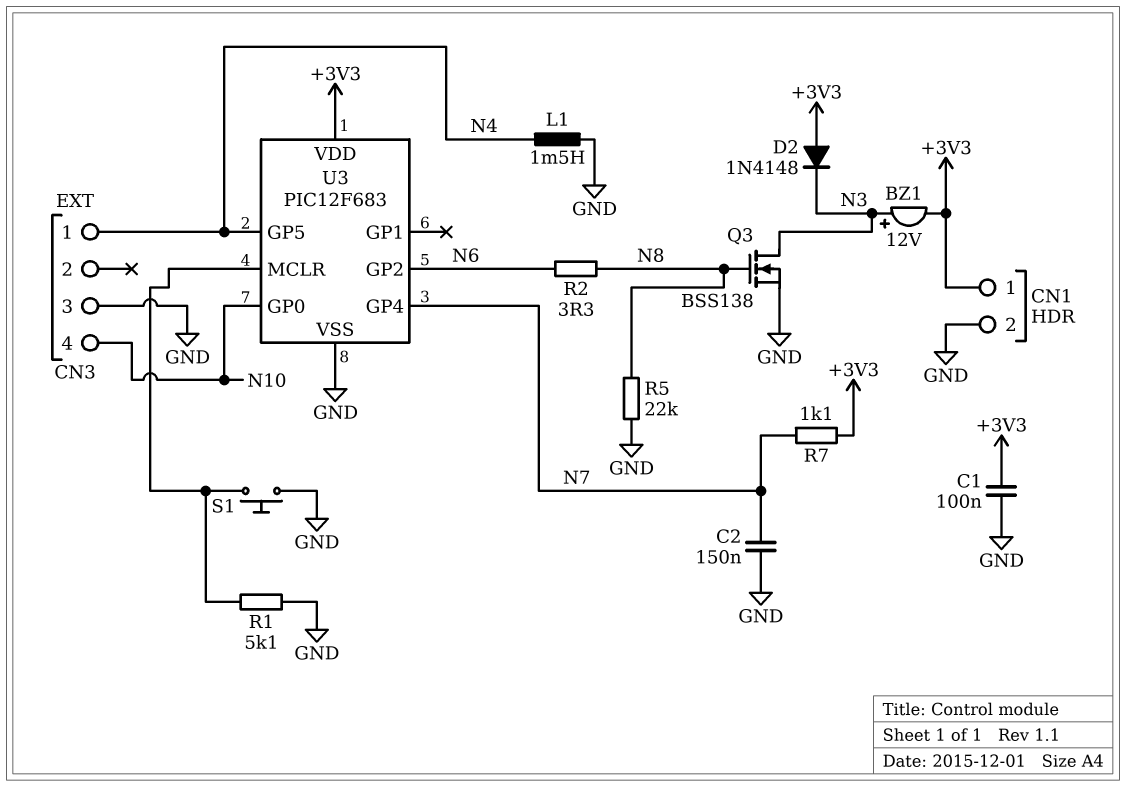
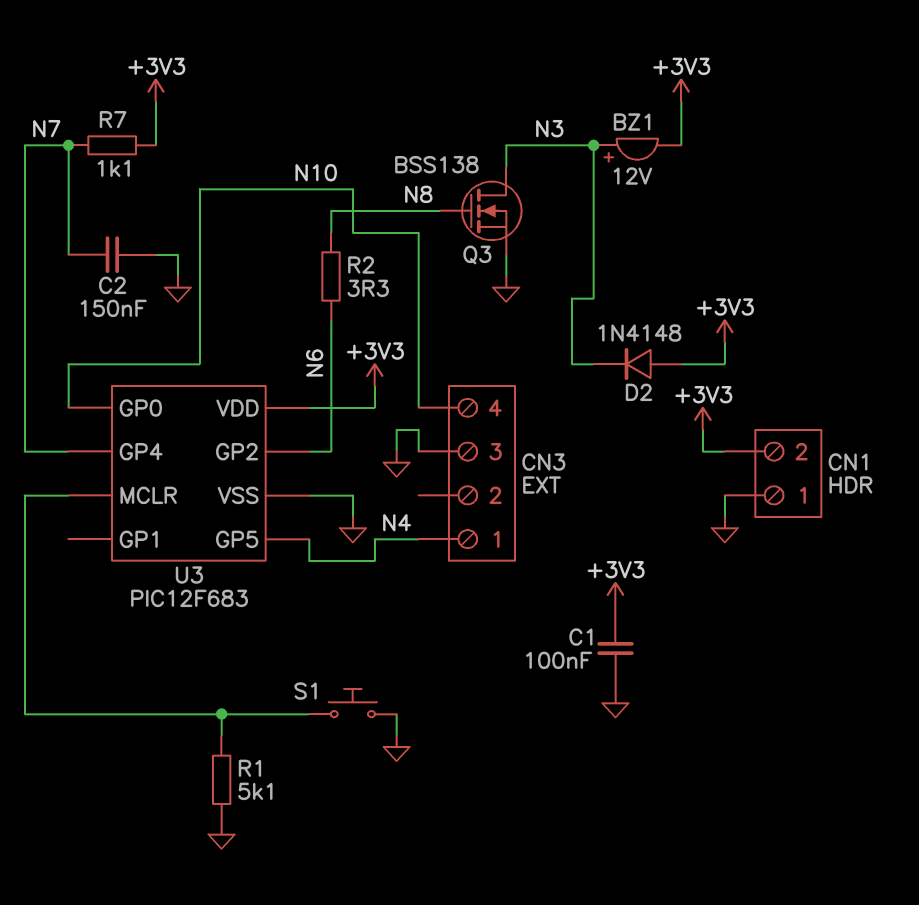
CN1 pin 1: +3V3 -> GND
CN1 pin 2: GND -> +3V3
L1: 1.5mH (GND, N4) -> none
R5: 22k (GND, N8) -> none

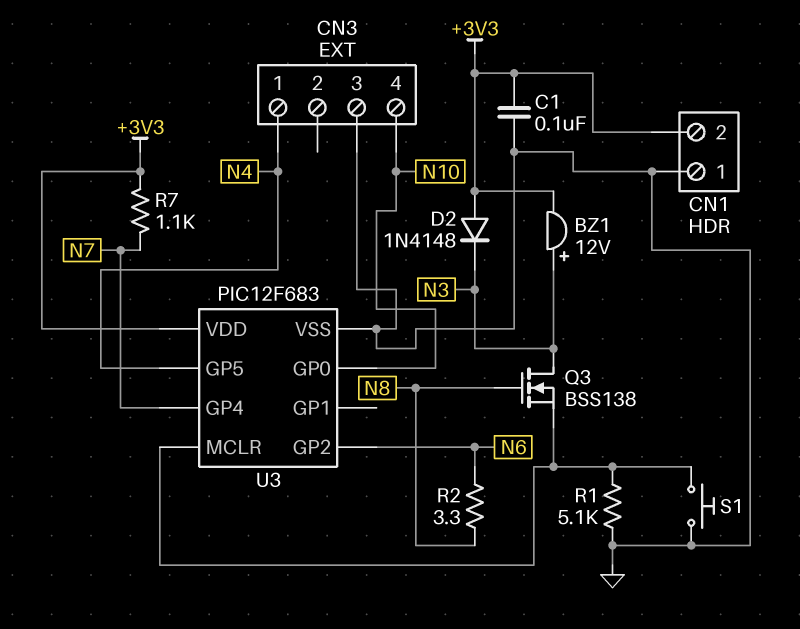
C2: 150nF (GND, N7) -> none
Q3: NMOS BSS138 (G N8, D N3, S GND) -> NMOS BSS138 (G N8, D N3, S U3/MCLR)

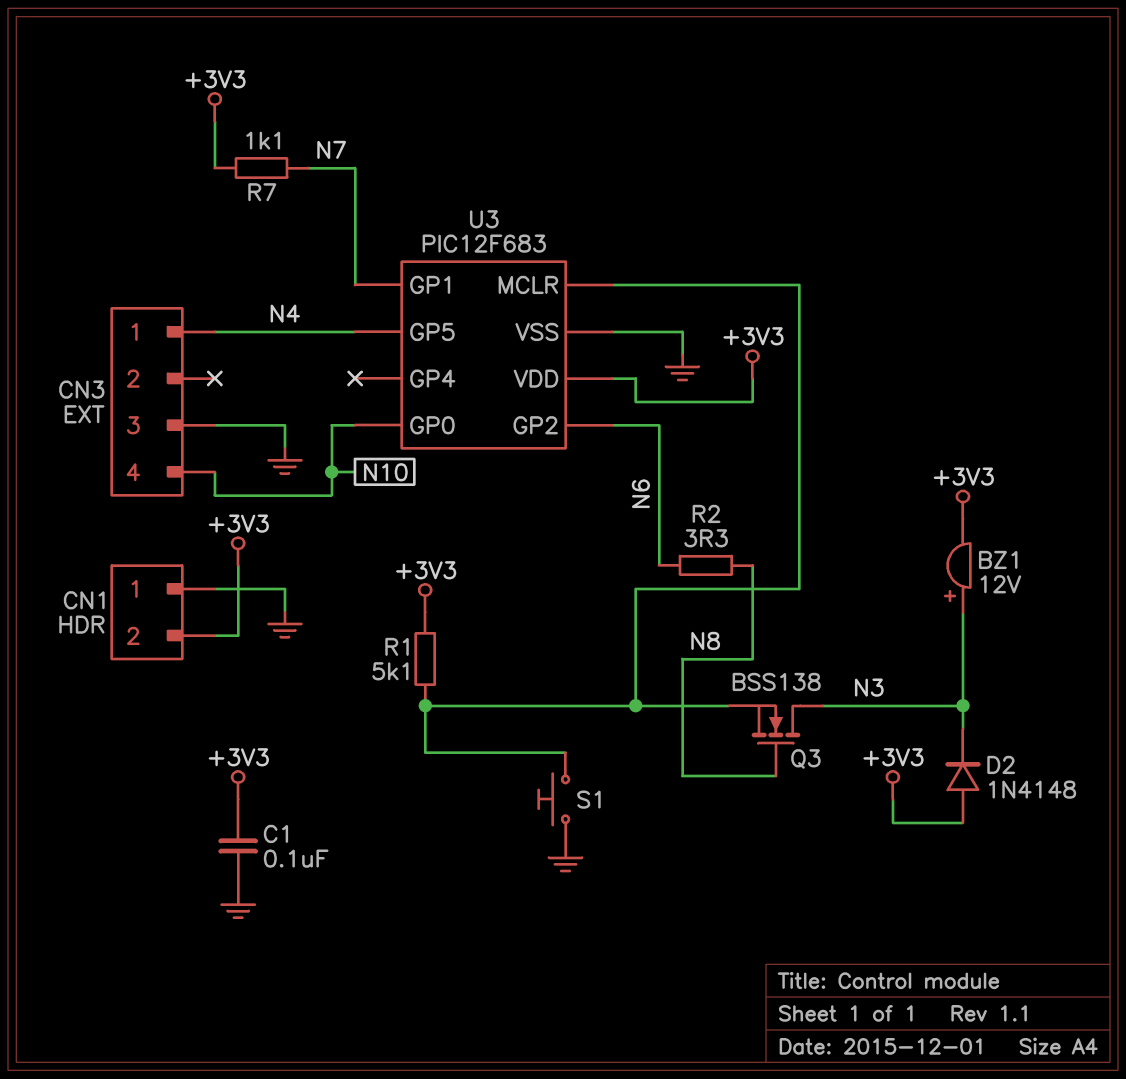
R1: 5.1k (GND, U3/MCLR) -> 5.1k (+3V3, U3/MCLR)
U3 pin GP1: none -> N7
U3 pin GP4: N7 -> none

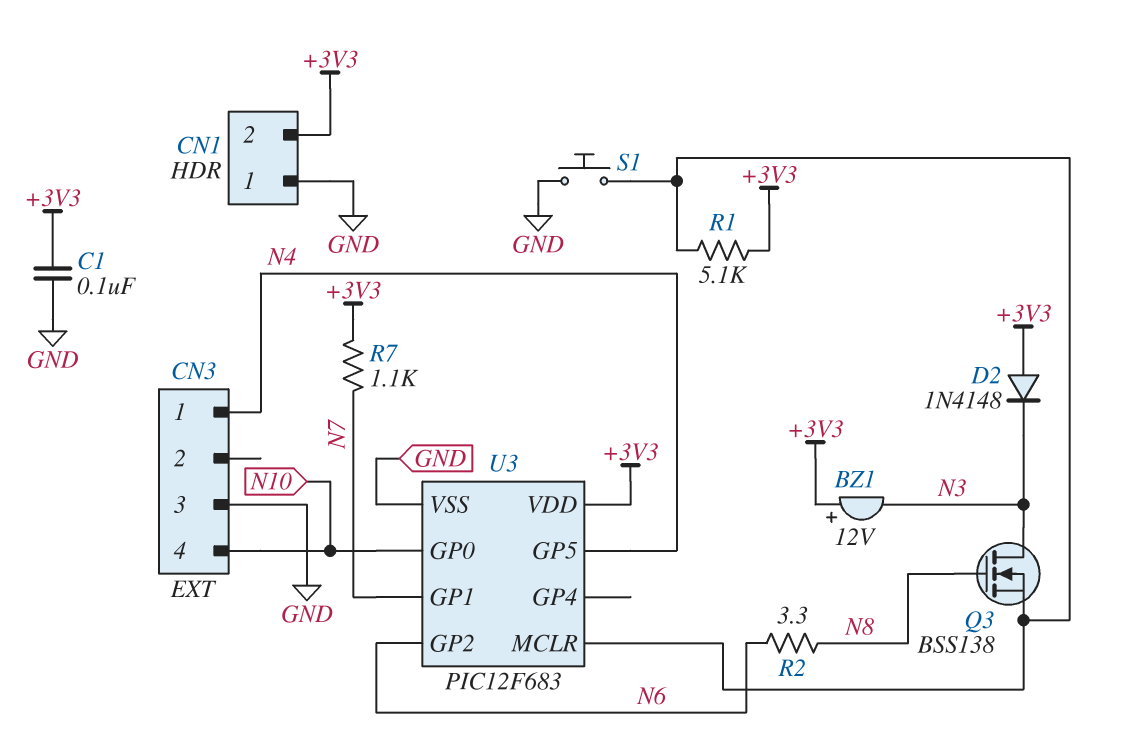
BZ1: buzzer 12V (plus N3, minus +3V3) -> buzzer 12V (plus +3V3, minus N3)

